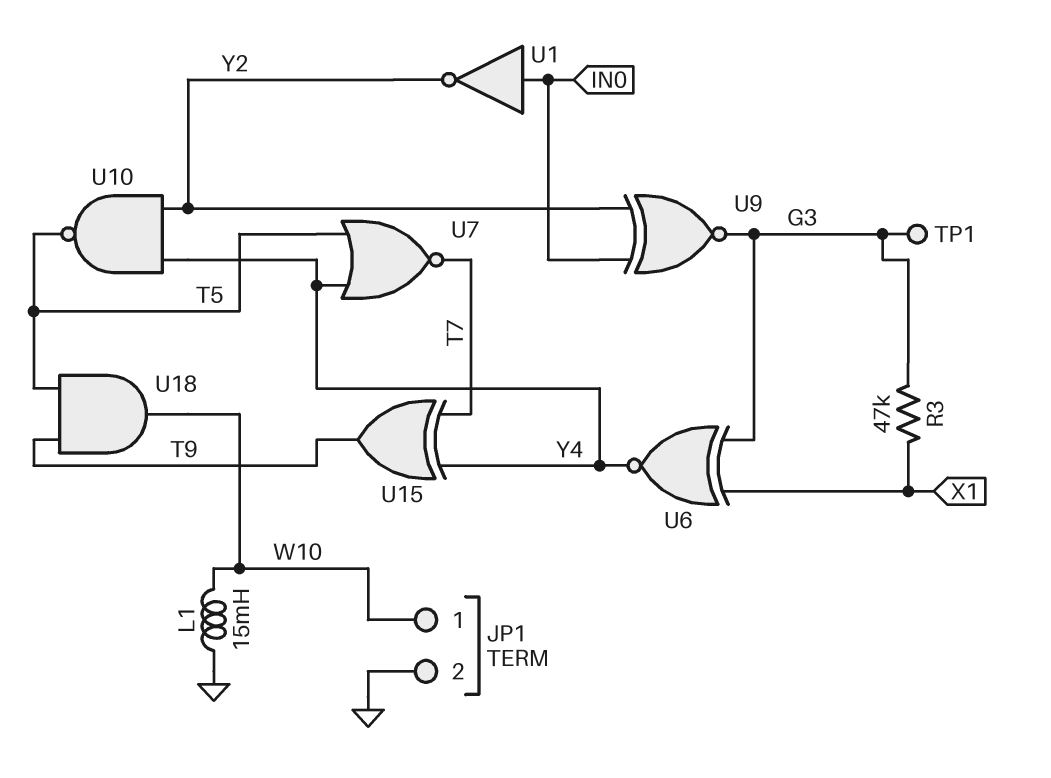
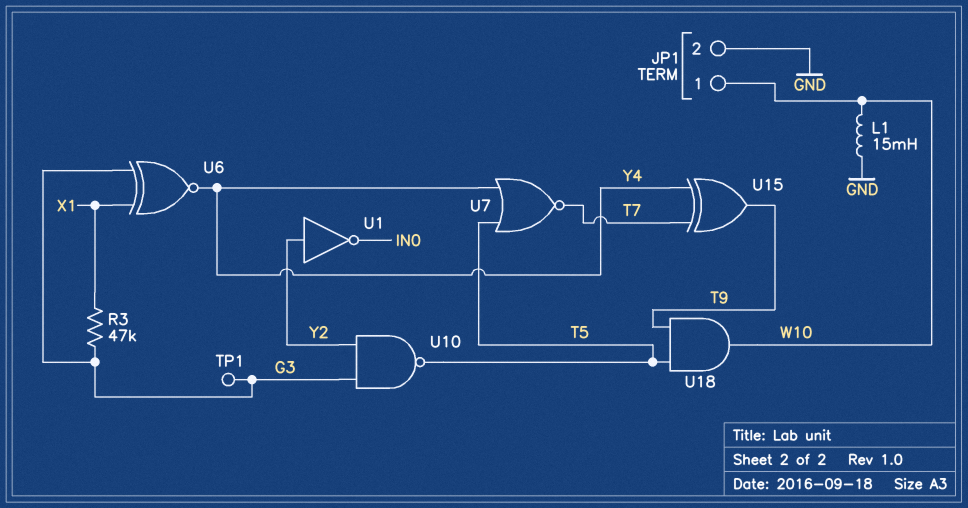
U1: NOT (in IN0, out Y2) -> NOT (in Y2, out IN0)
U9: XNOR (in IN0, in Y2, out G3) -> none
U10: NAND (in Y2, in Y4, out T5) -> NAND (in G3, in Y2, out T5)

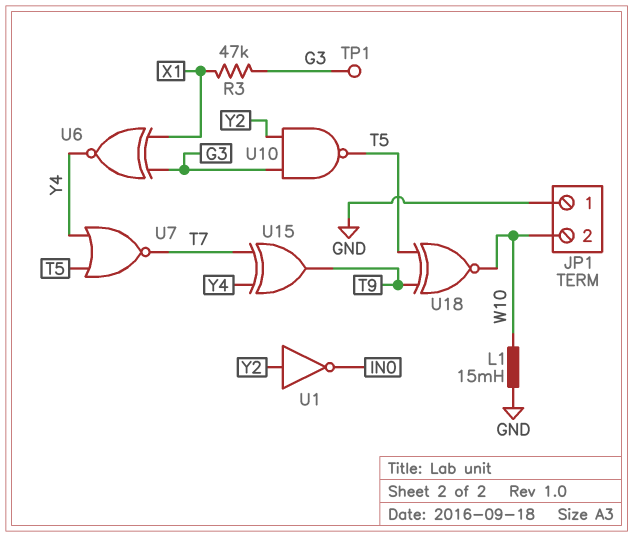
JP1 pin 1: W10 -> GND
JP1 pin 2: GND -> W10
U18: AND (in T5, in T9, out W10) -> XNOR (in T5, in T9, out W10)

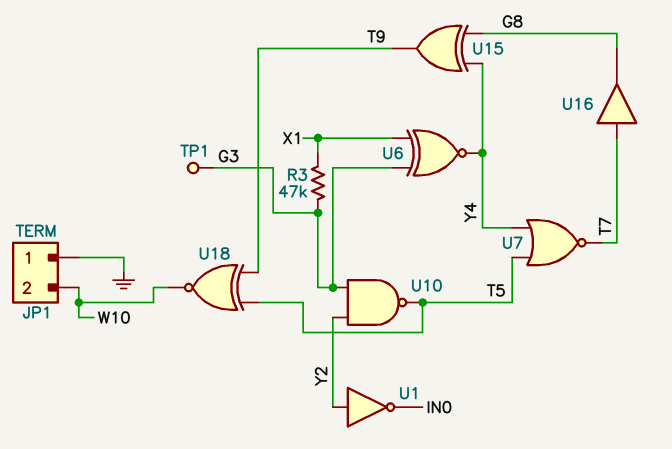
L1: 15mH (GND, W10) -> none
U15: XOR (in T7, in Y4, out T9) -> XOR (in G8, in Y4, out T9)
U16: none -> buffer (in T7, out G8)

